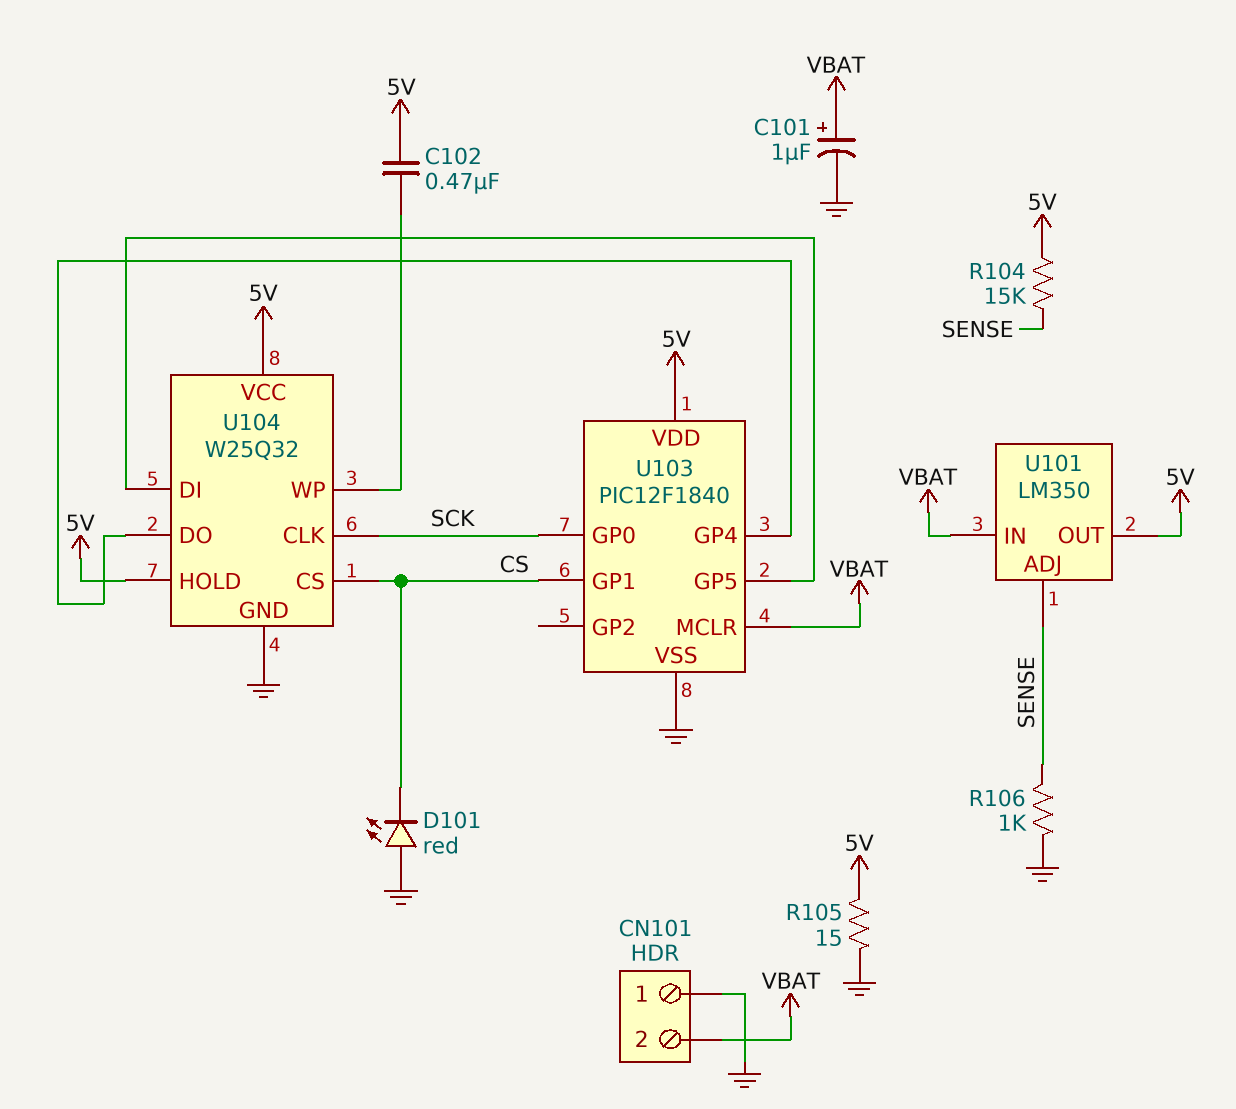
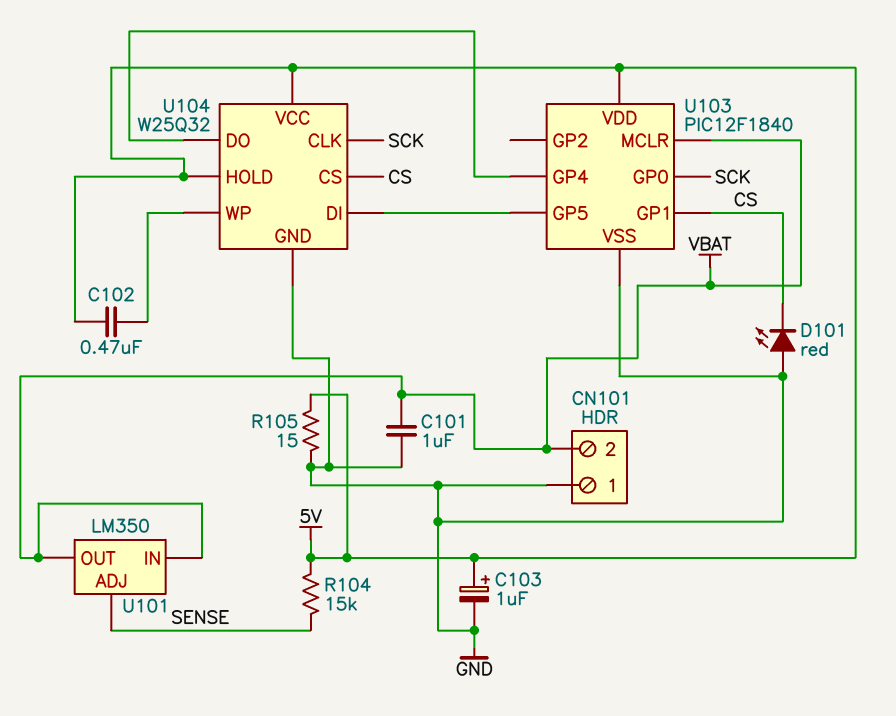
C101: 1uF (plus VBAT, minus GND) -> 1uF (GND, VBAT)
C103: none -> 1uF (plus 5V, minus GND)
R106: 1k (GND, SENSE) -> none
U101 pin OUT: 5V -> VBAT

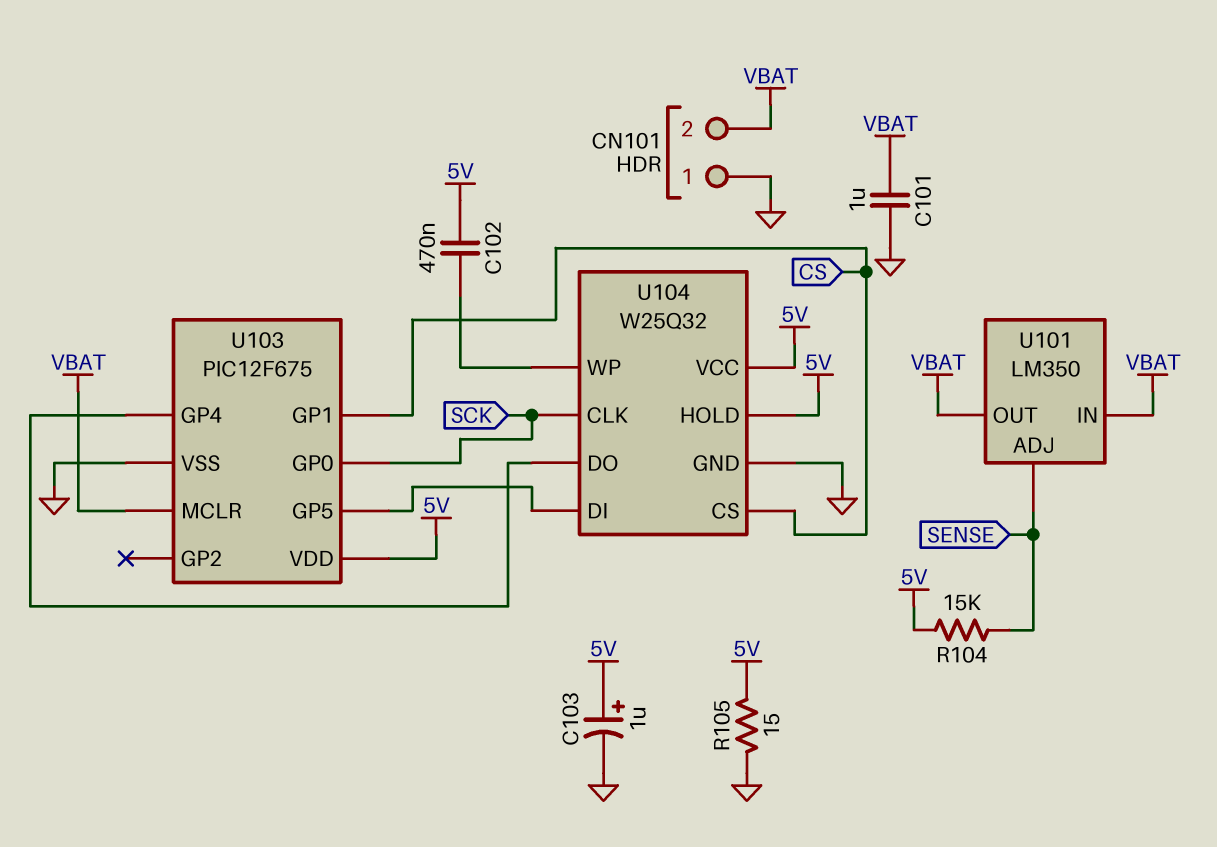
D101: LED red (A GND, K CS) -> none
U103: PIC12F1840 -> PIC12F675

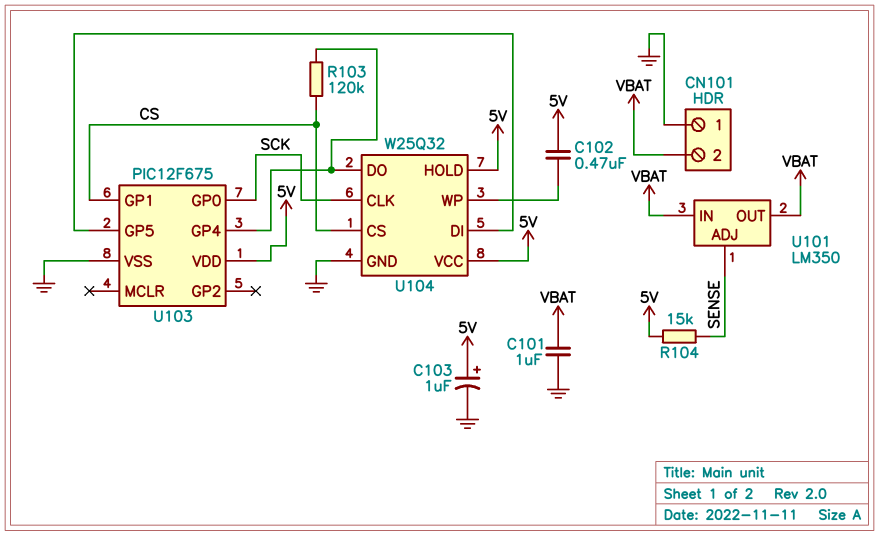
R103: none -> 120k (CS, U103/GP4)
R105: 15 (5V, GND) -> none
U103 pin MCLR: VBAT -> none

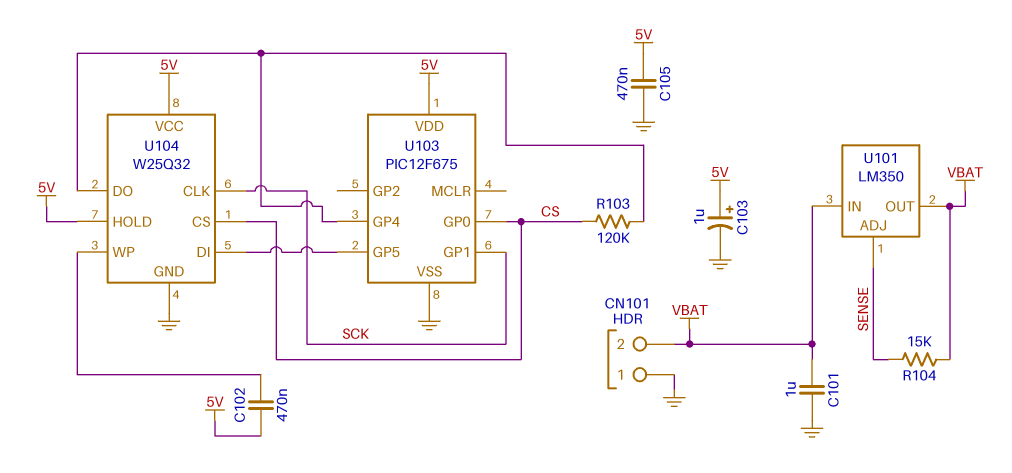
C105: none -> 470nF (5V, GND)
R104: 15k (5V, SENSE) -> 15k (SENSE, VBAT)
U103 pin GP0: SCK -> CS
U103 pin GP1: CS -> SCK

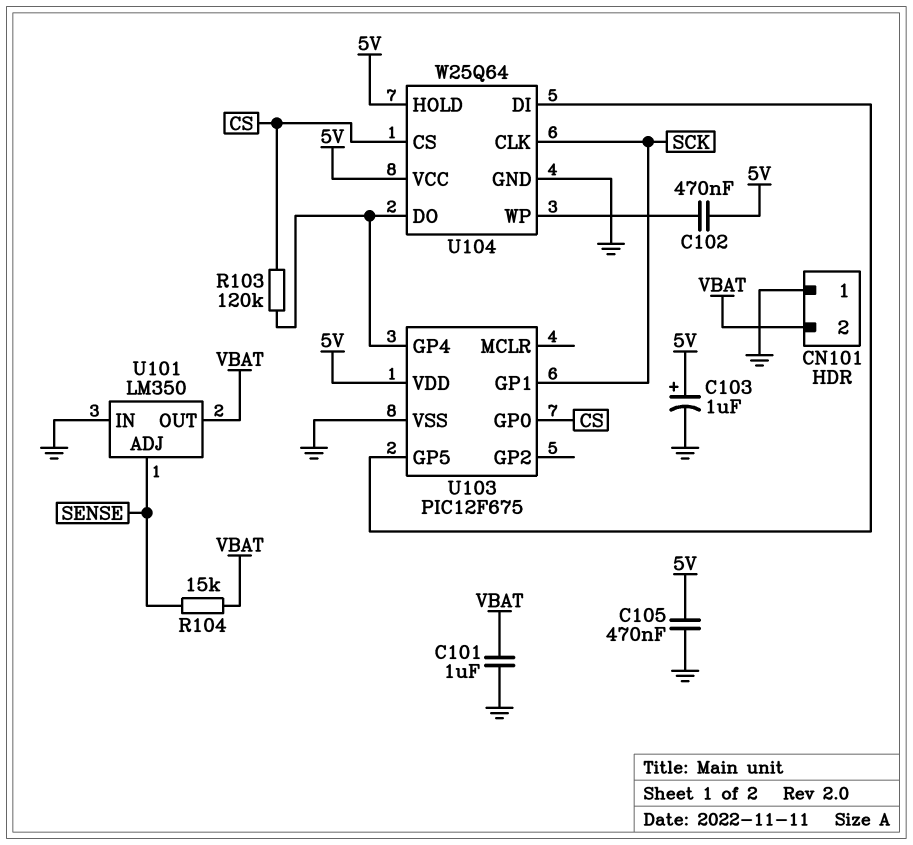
U101 pin IN: VBAT -> GND
U104: W25Q32 -> W25Q64

